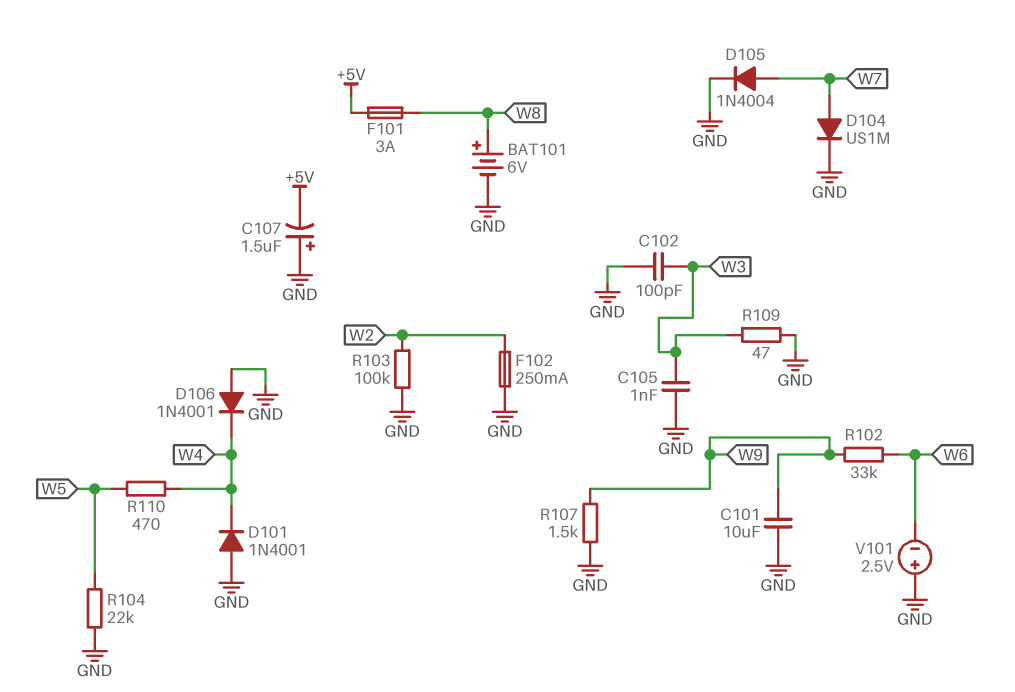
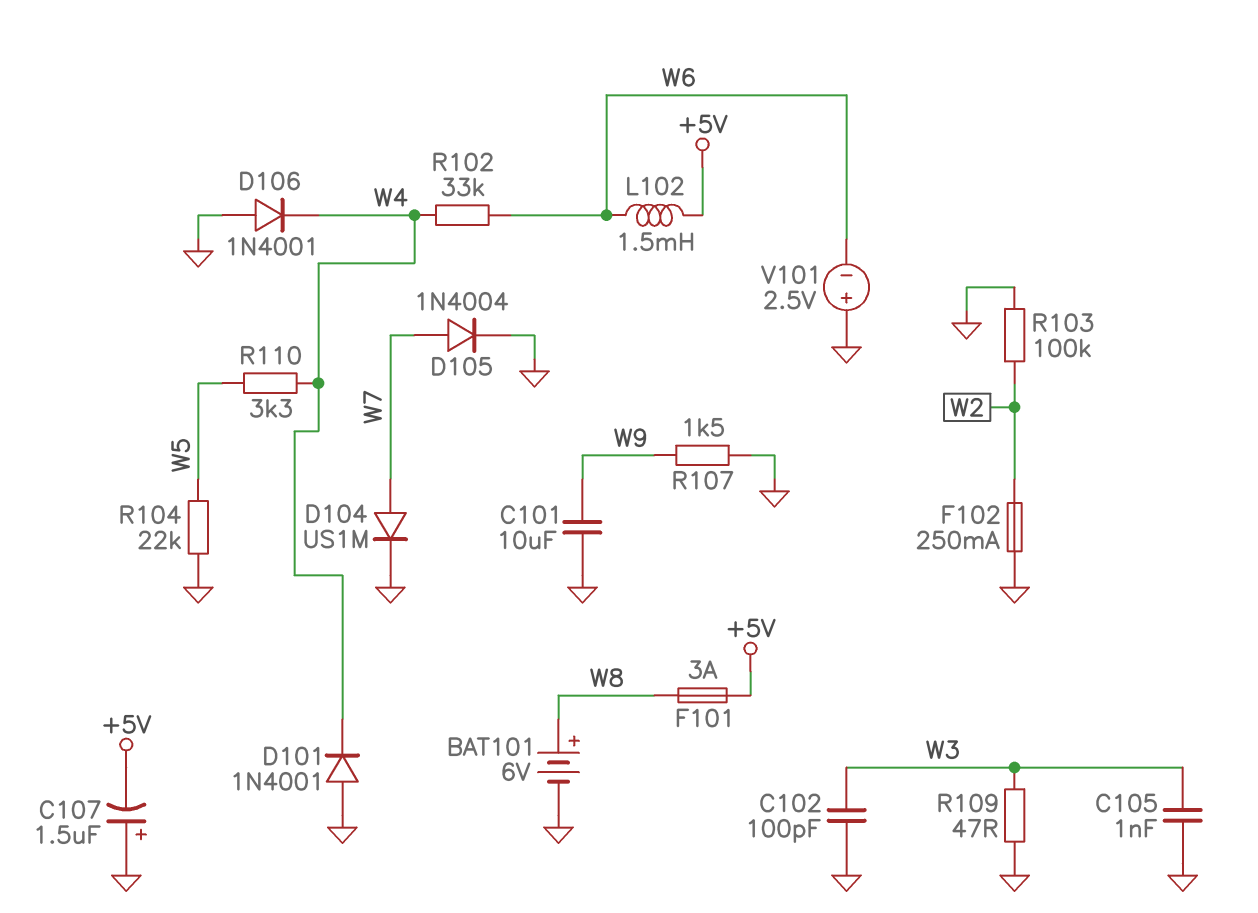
L102: none -> 1.5mH (+5V, W6)
R102: 33k (W6, W9) -> 33k (W4, W6)
R110: 470 (W4, W5) -> 3.3k (W4, W5)

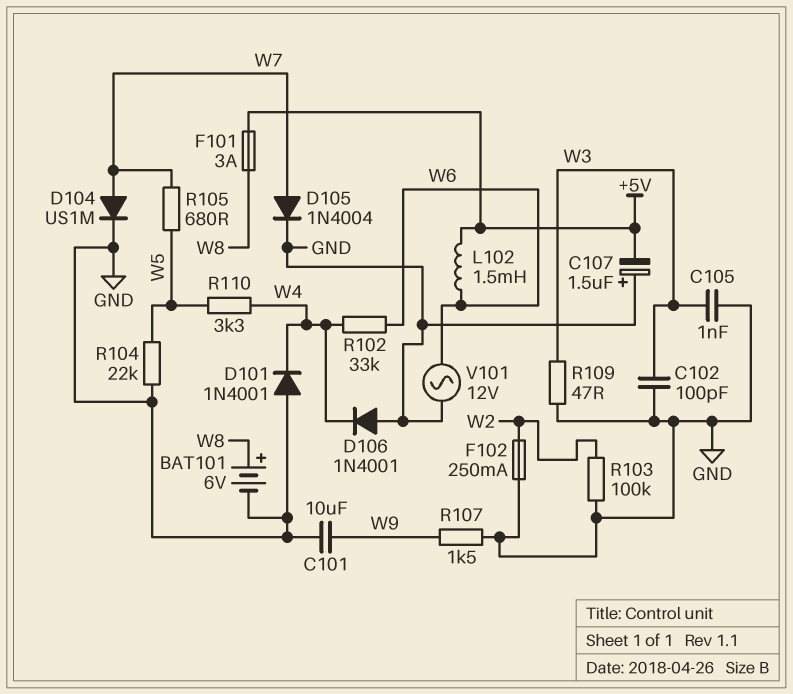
R105: none -> 680 (W5, W7)
V101: 2.5V (plus GND, minus W6) -> AC 12V (GND, W6)

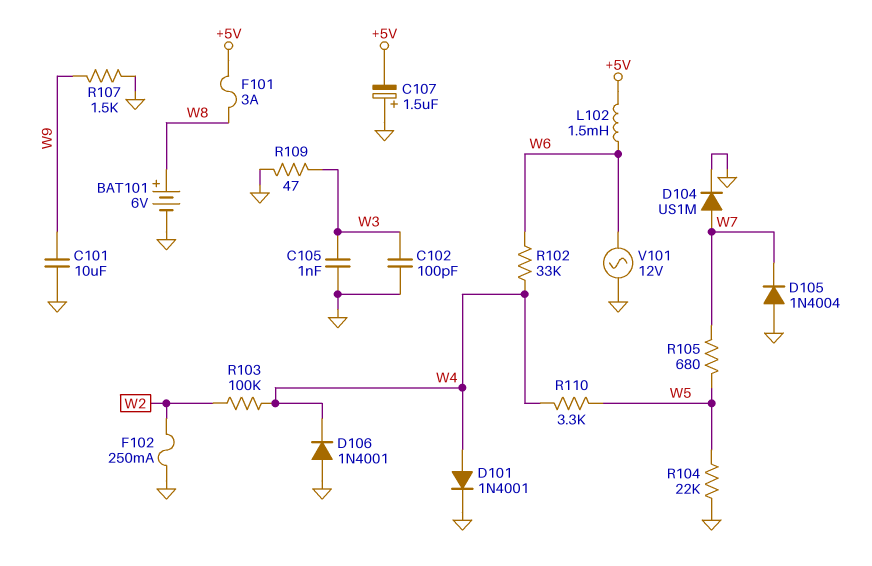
D101: diode 1N4001 (A GND, K W4) -> diode 1N4001 (A W4, K GND)
D105: diode 1N4004 (A W7, K GND) -> diode 1N4004 (A GND, K W7)
R103: 100k (GND, W2) -> 100k (W2, W4)

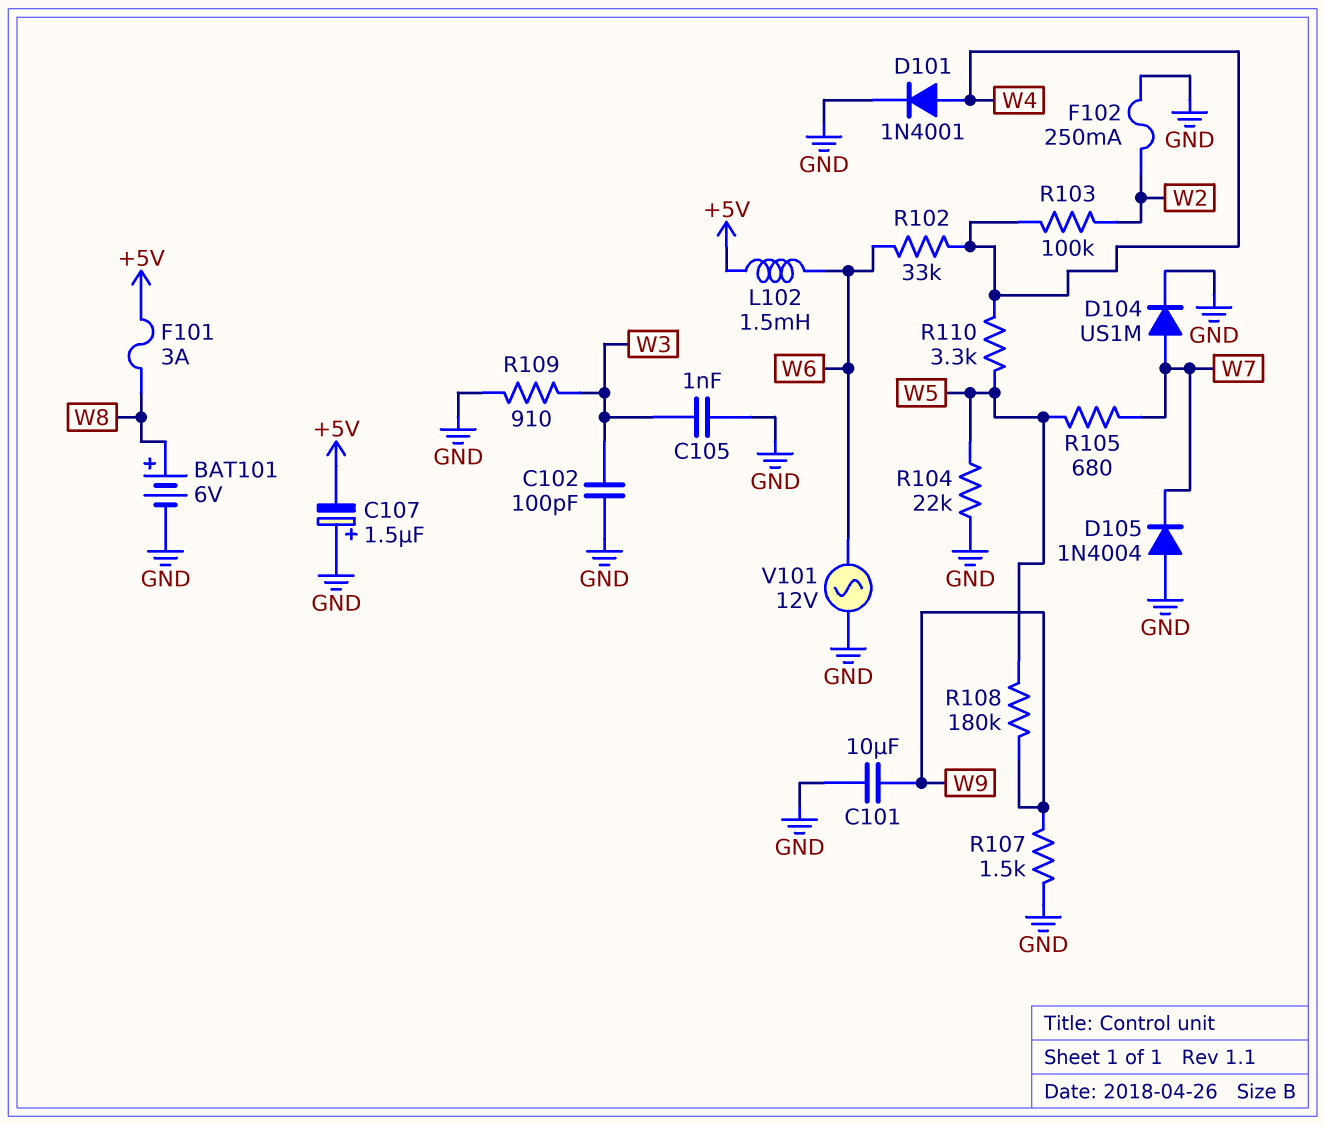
D106: diode 1N4001 (A GND, K W4) -> none
R108: none -> 180k (W5, W9)
R109: 47 (GND, W3) -> 910 (GND, W3)

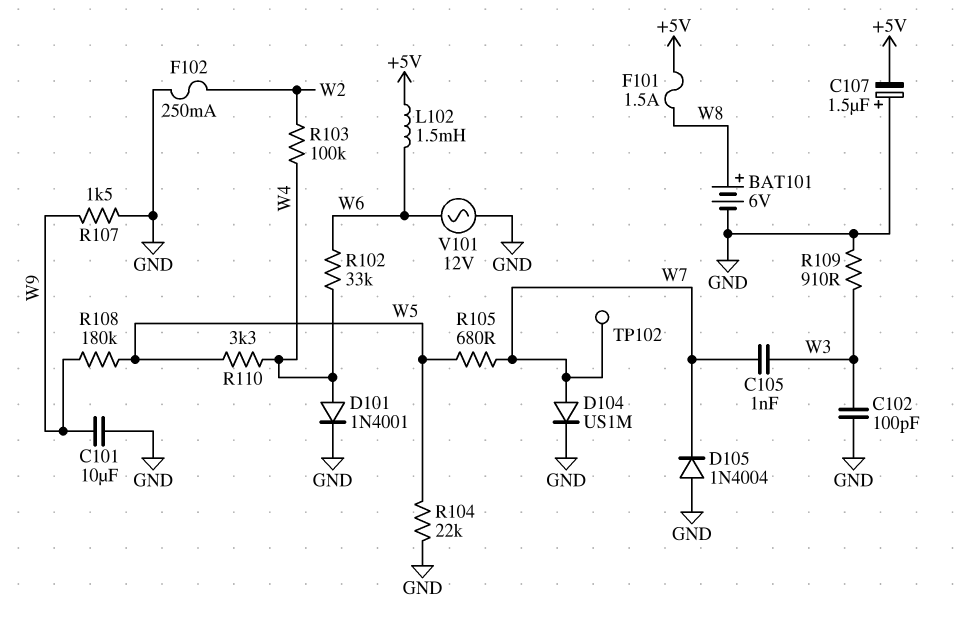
C105: 1nF (GND, W3) -> 1nF (W3, W7)
F101: 3A (+5V, W8) -> 1.5A (+5V, W8)
TP102: none -> test point (W7)

